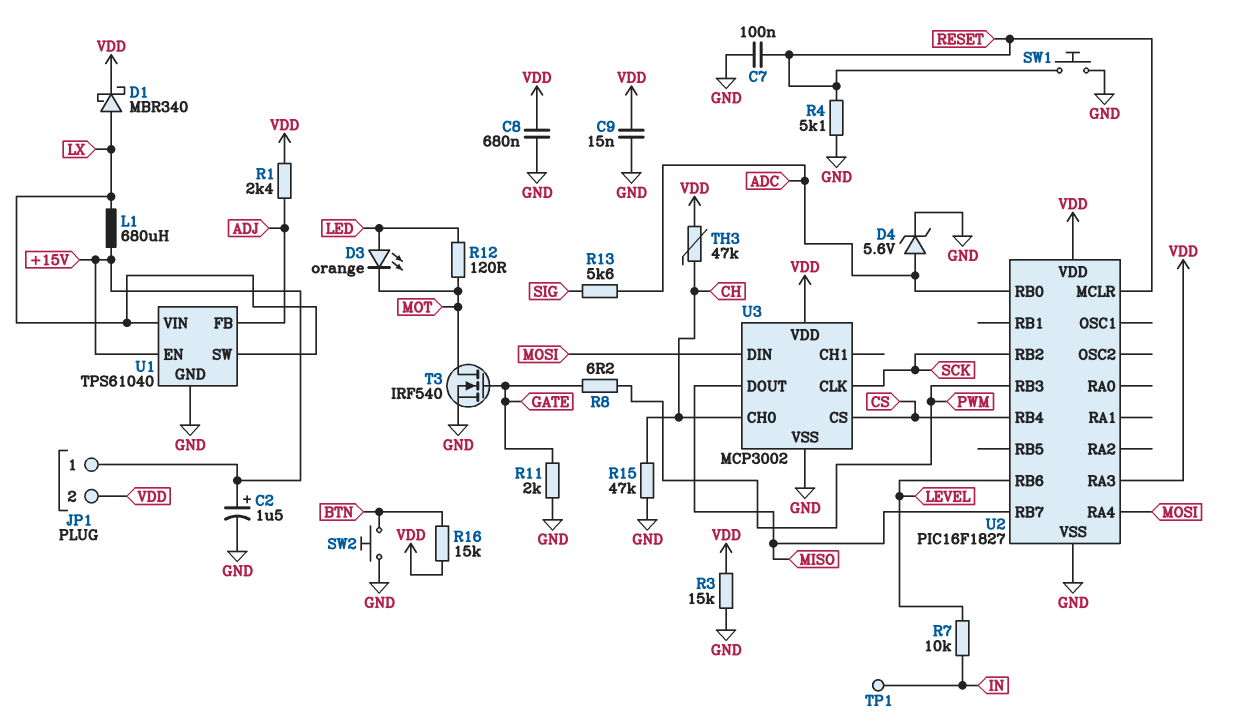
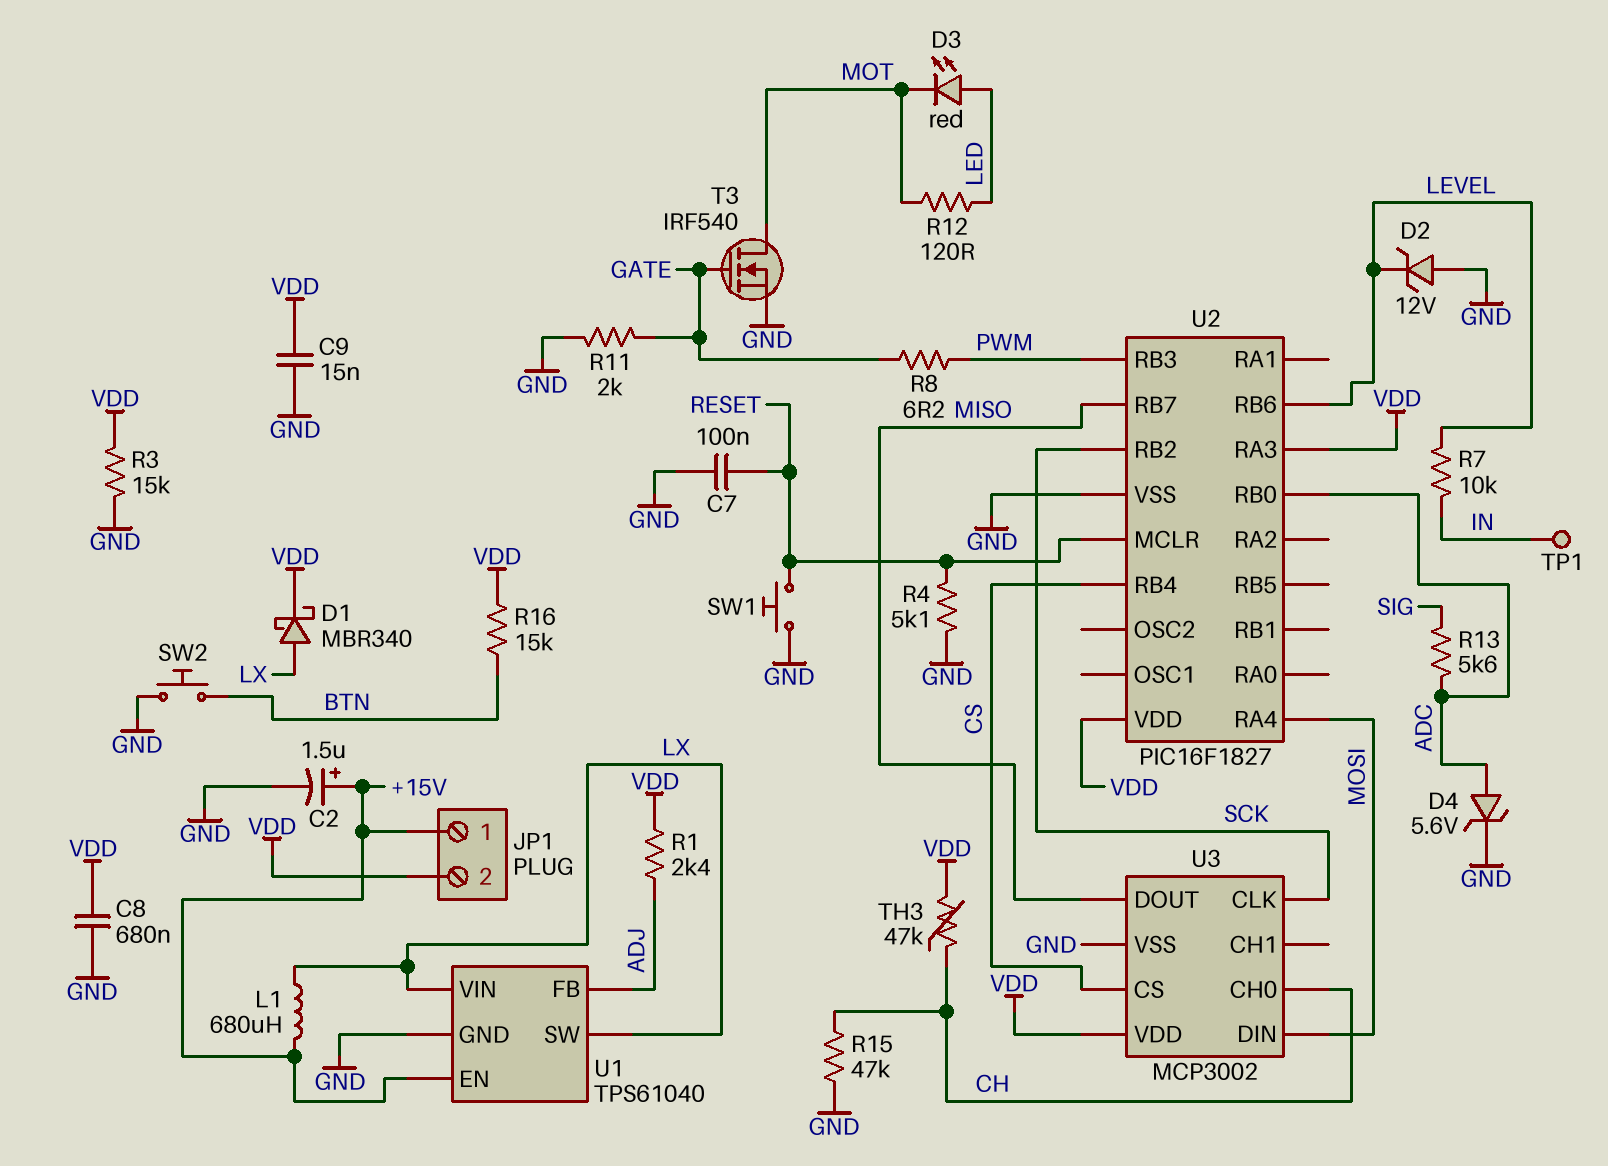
D2: none -> zener 12V (A GND, K LEVEL)
D3: LED orange (A LED, K MOT) -> LED red (A LED, K MOT)

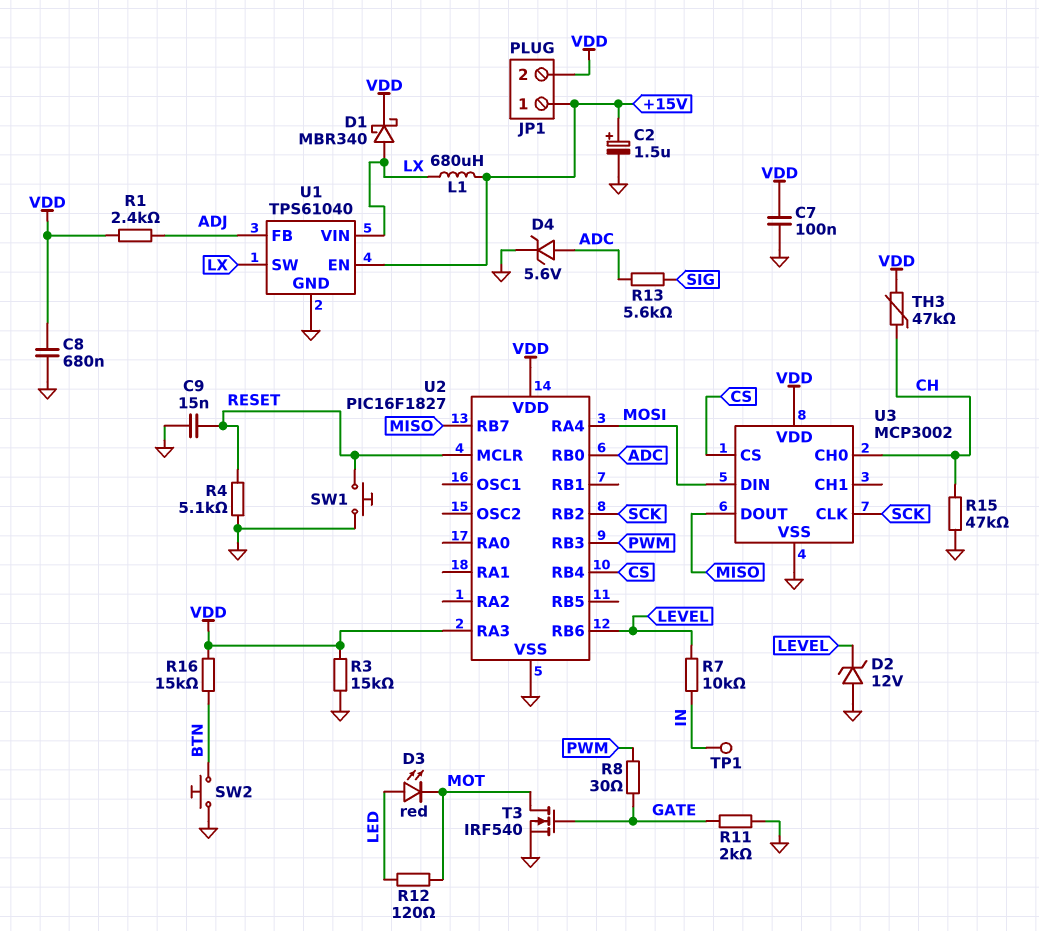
C7: 100nF (GND, RESET) -> 100nF (GND, VDD)
C9: 15nF (GND, VDD) -> 15nF (GND, RESET)
R8: 6.2 (GATE, PWM) -> 30 (GATE, PWM)

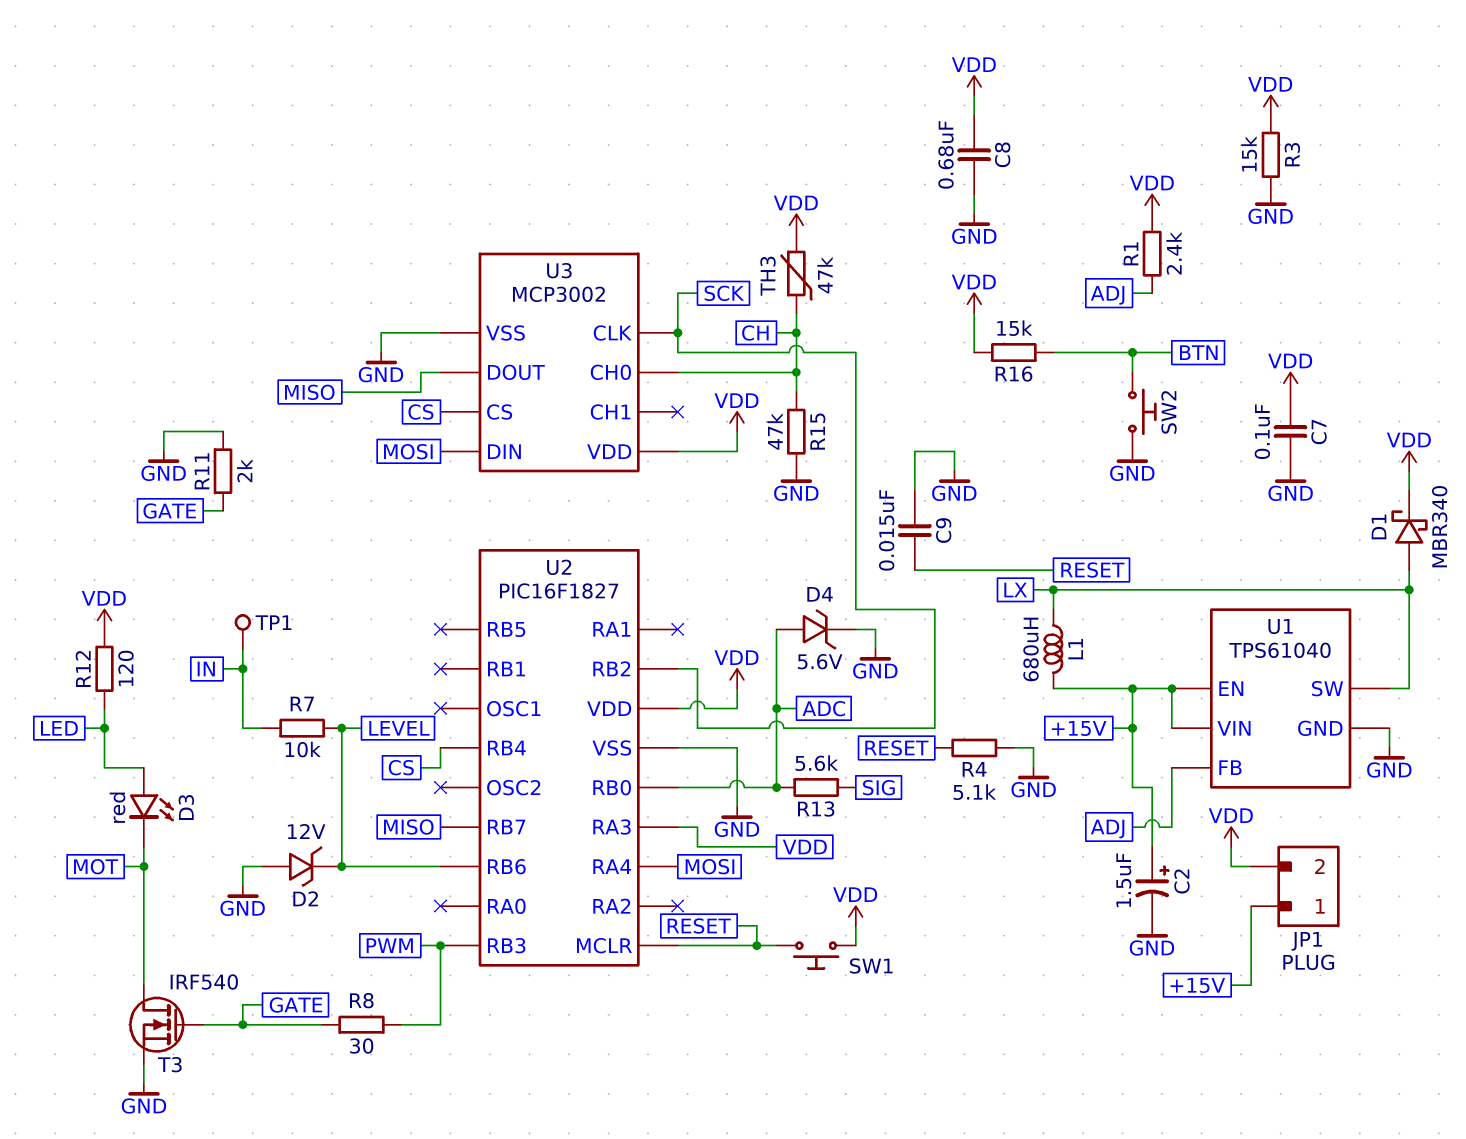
R12: 120 (LED, MOT) -> 120 (LED, VDD)
SW1: button (GND, RESET) -> button (RESET, VDD)
U1 pin VIN: LX -> +15V

